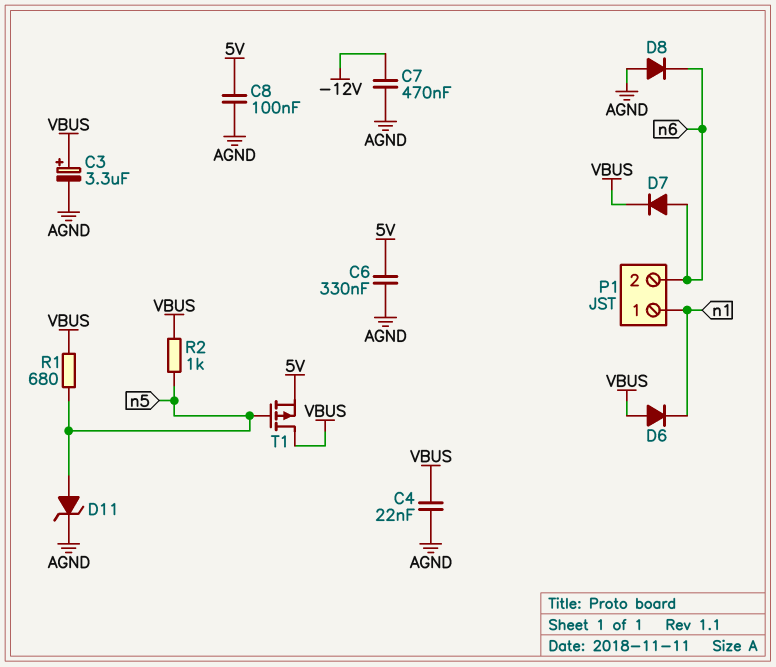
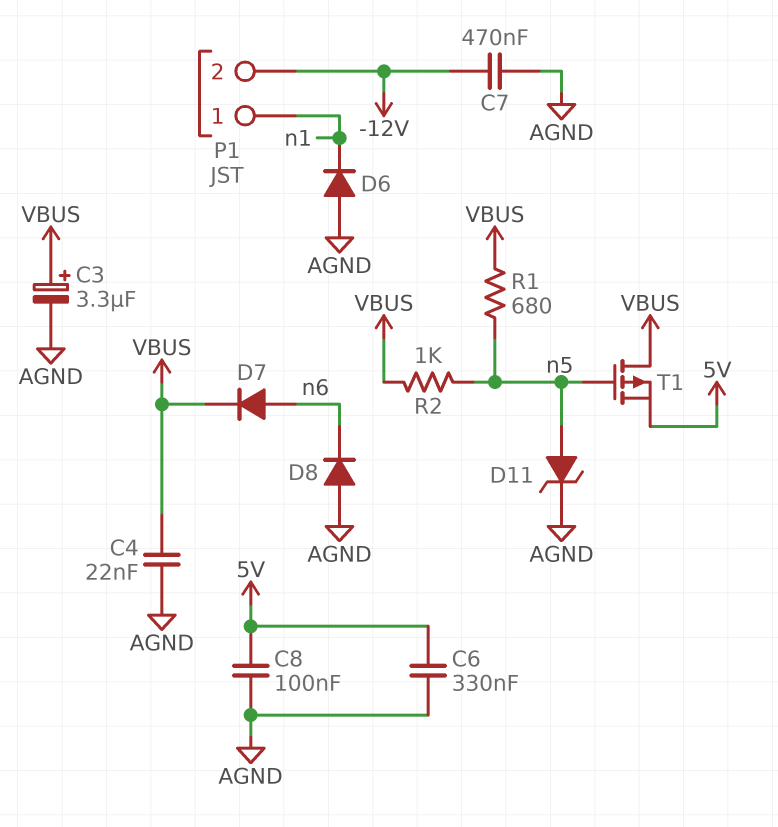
D6: diode (A VBUS, K n1) -> diode (A AGND, K n1)
P1 pin 2: n6 -> -12V

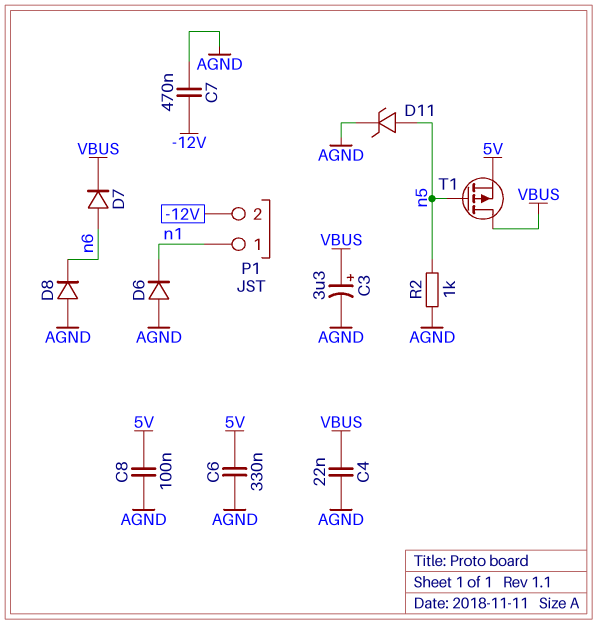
R1: 680 (VBUS, n5) -> none
R2: 1k (VBUS, n5) -> 1k (AGND, n5)

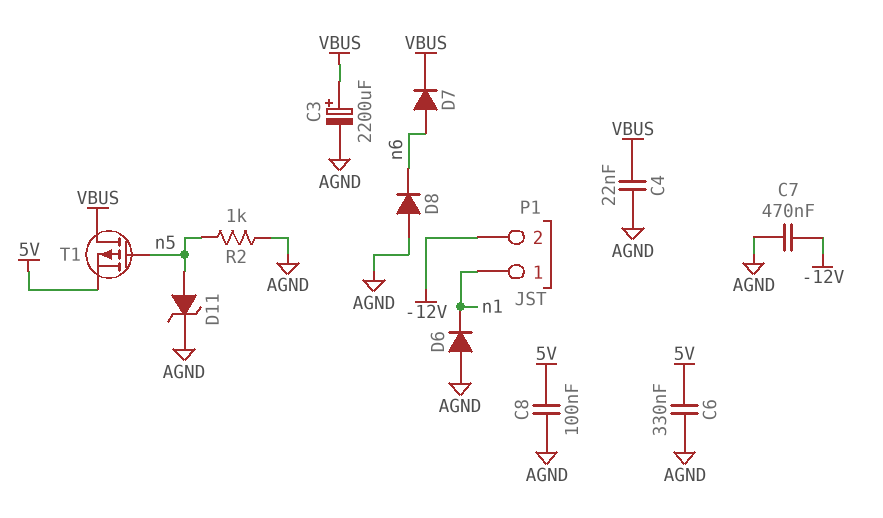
C3: 3.3uF (plus VBUS, minus AGND) -> 2200uF (plus VBUS, minus AGND)

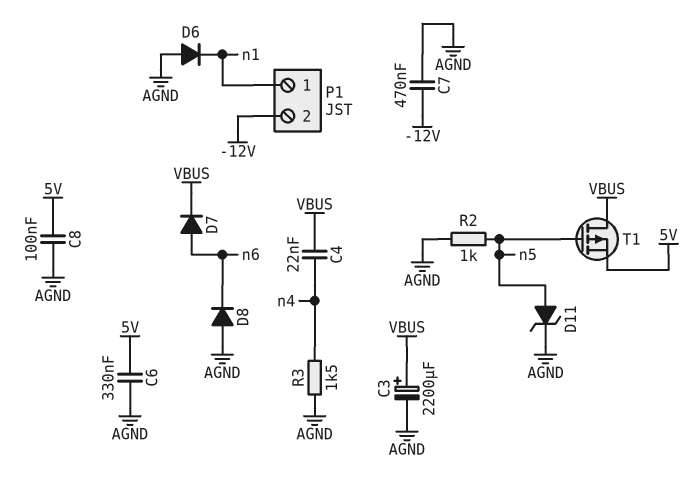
C4: 22nF (AGND, VBUS) -> 22nF (VBUS, n4)
R3: none -> 1.5k (AGND, n4)

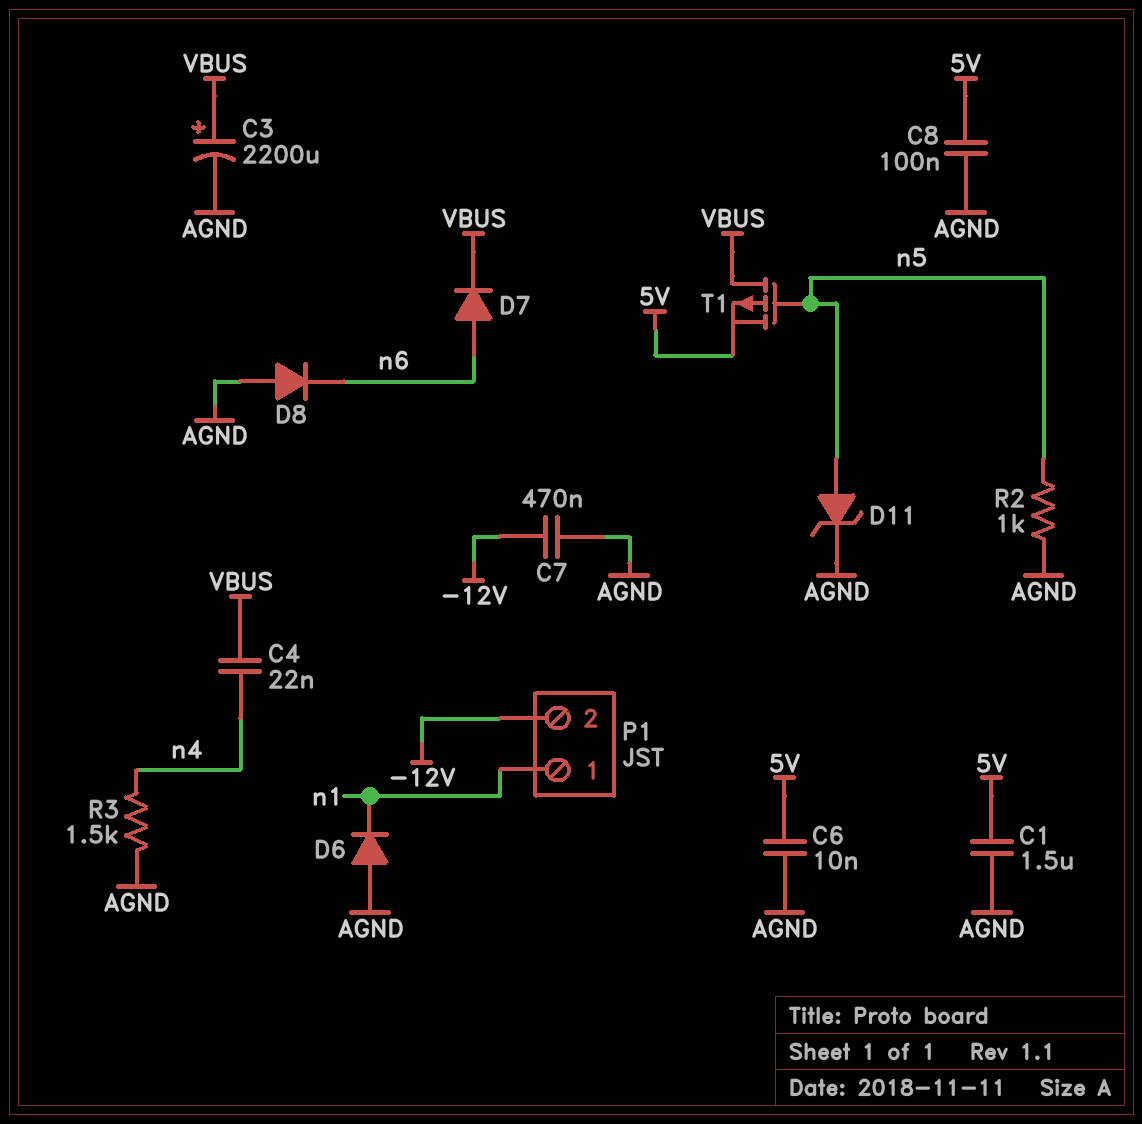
C1: none -> 1.5uF (5V, AGND)
C6: 330nF (5V, AGND) -> 10nF (5V, AGND)

